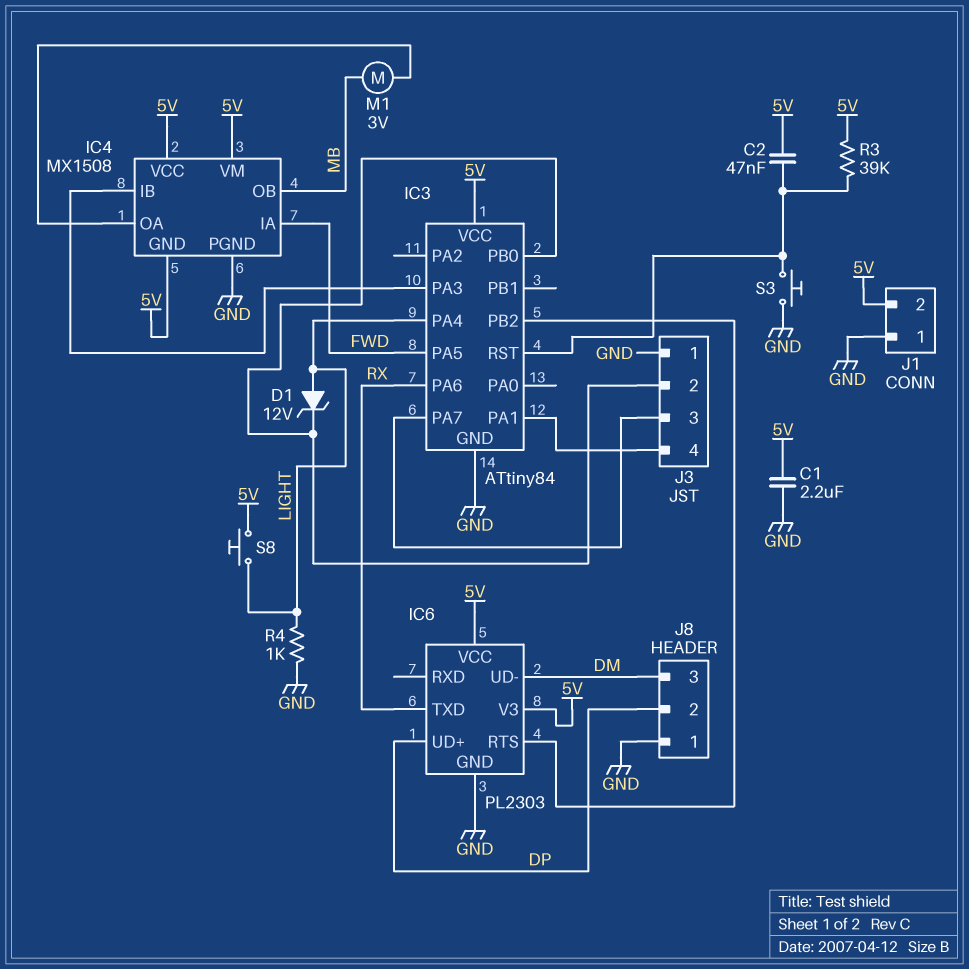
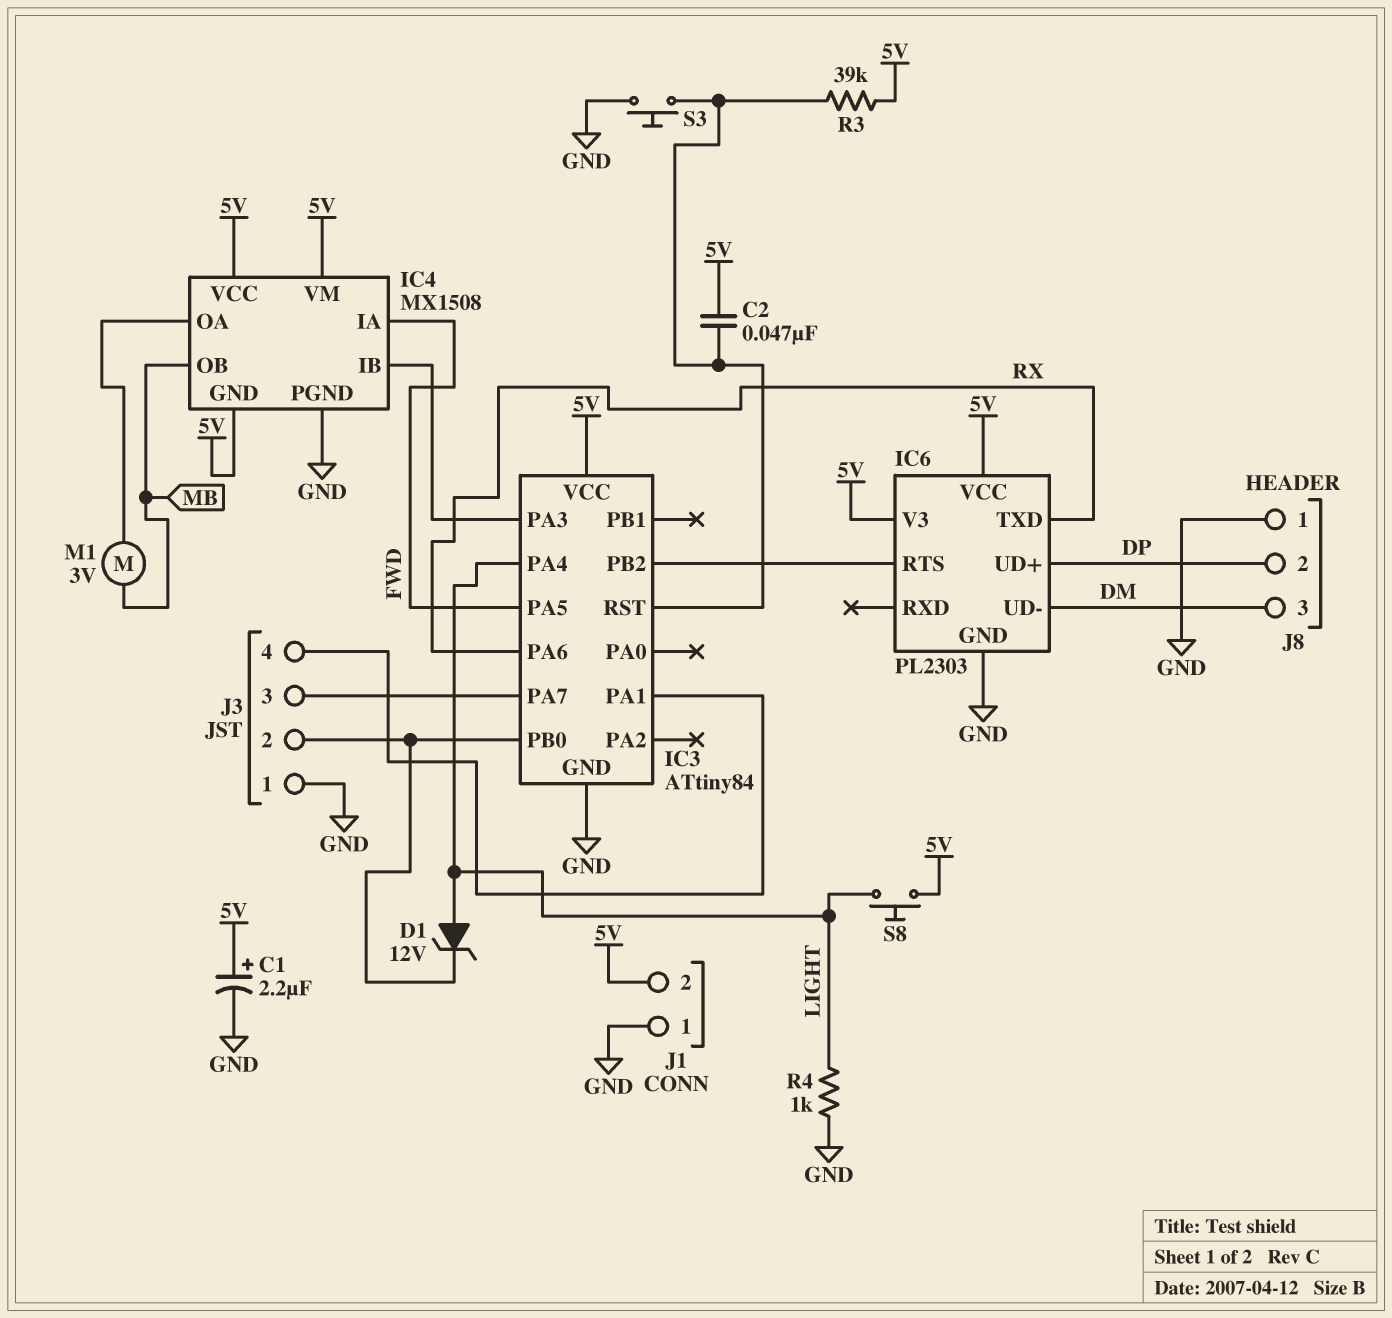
C1: 2.2uF (5V, GND) -> 2.2uF (plus 5V, minus GND)

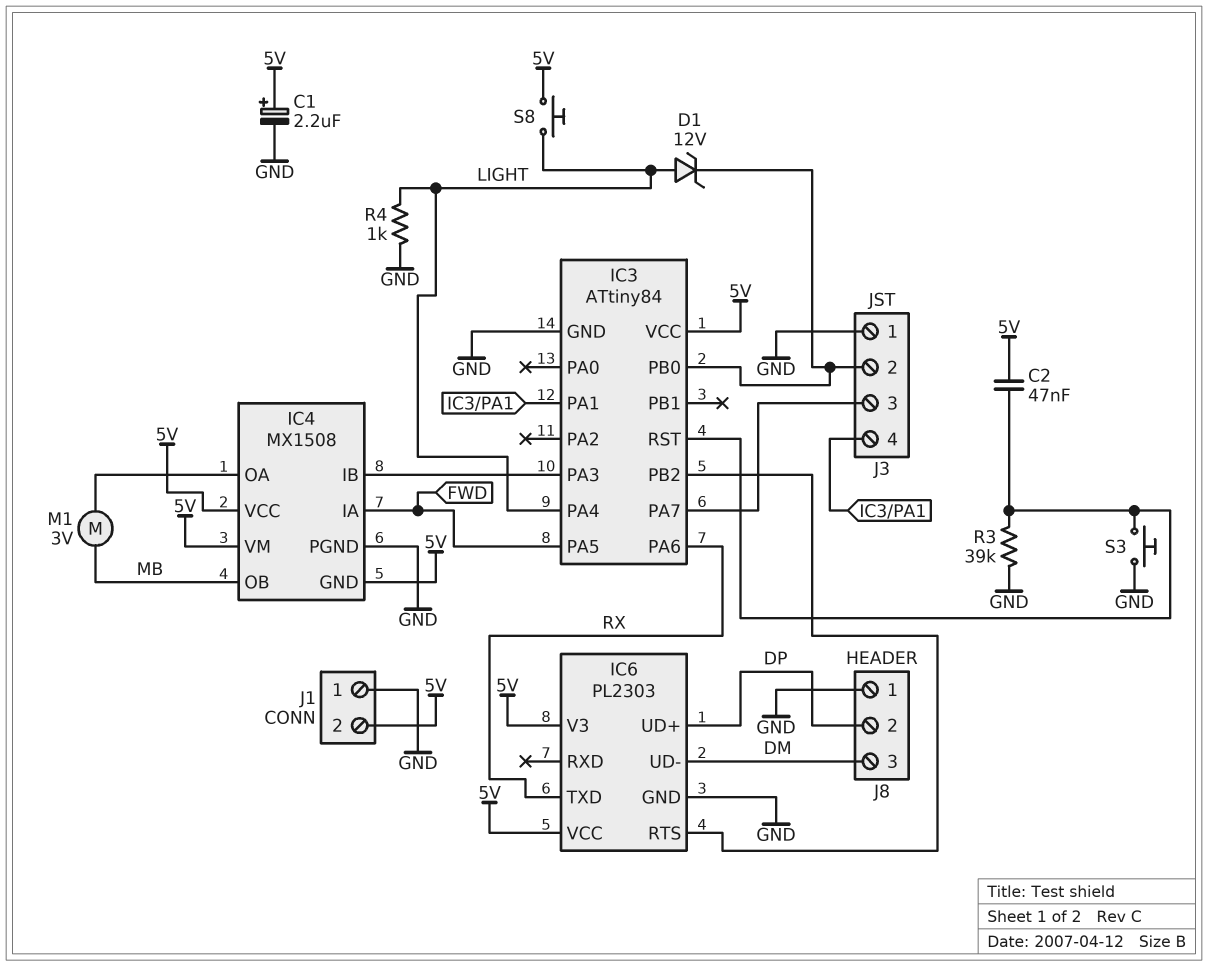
R3: 39k (5V, IC3/RST) -> 39k (GND, IC3/RST)

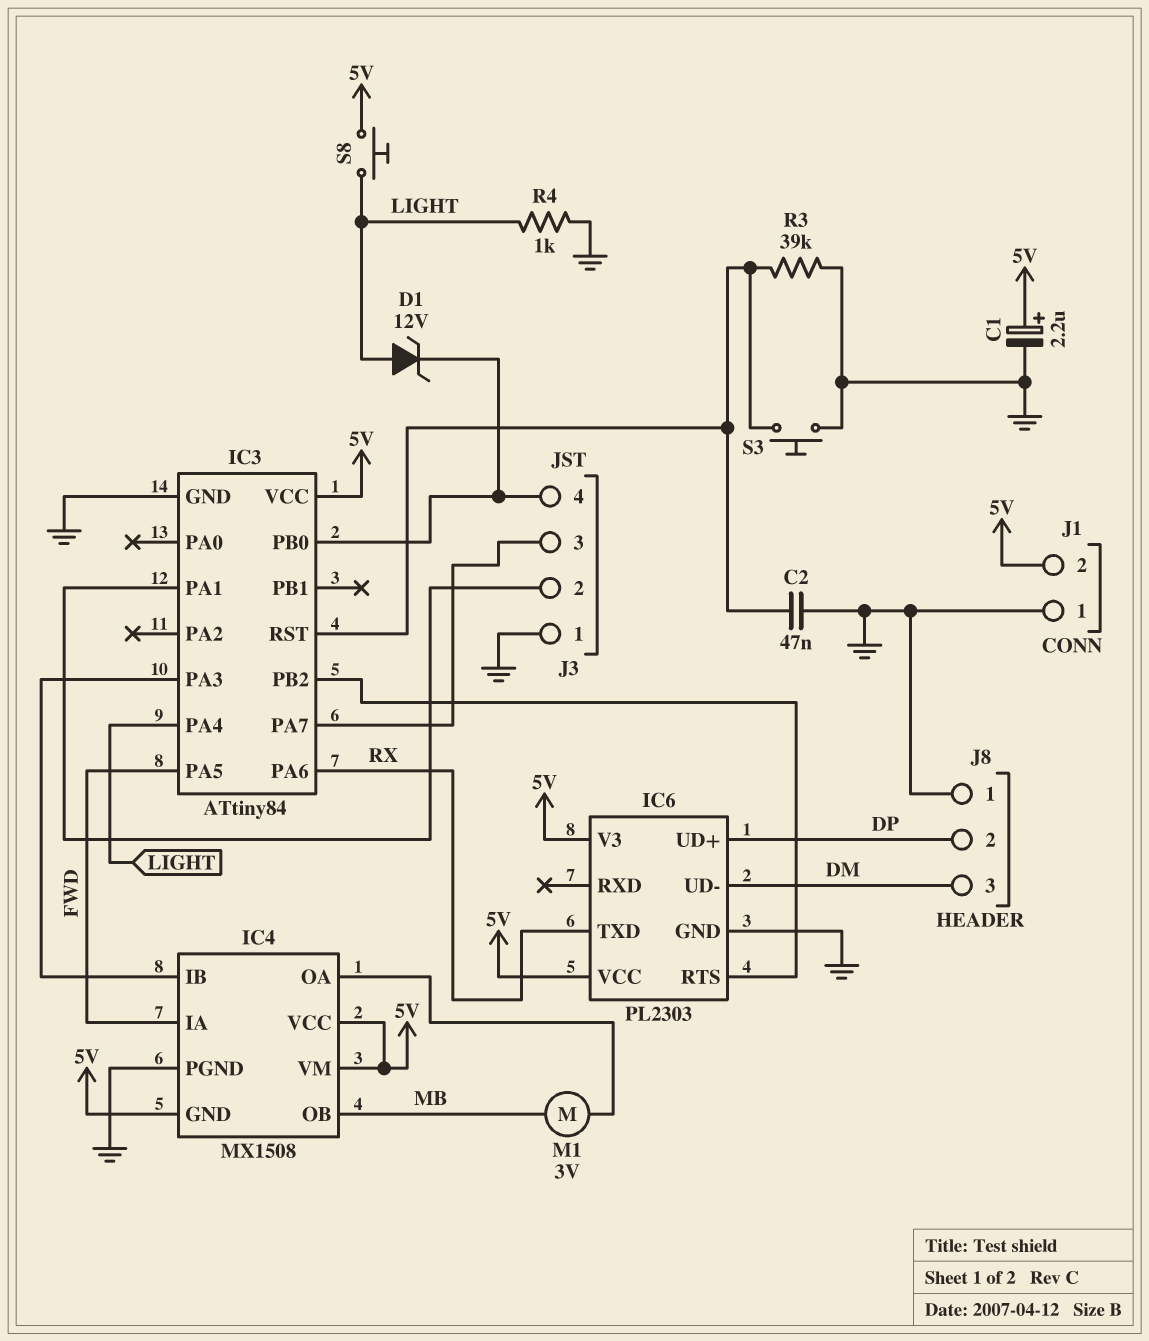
C2: 47nF (5V, IC3/RST) -> 47nF (GND, IC3/RST)
J3 pin 2: IC3/PB0 -> IC3/PA1
J3 pin 4: IC3/PA1 -> IC3/PB0

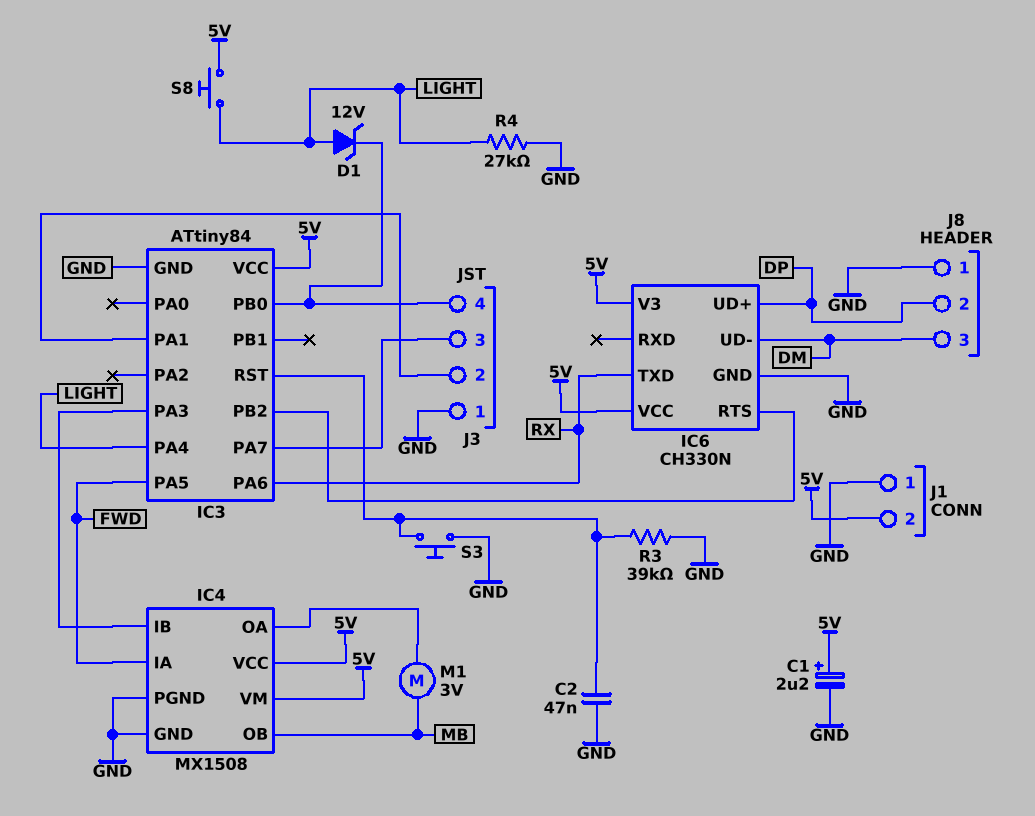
IC4 pin GND: 5V -> GND
IC6: PL2303 -> CH330N
R4: 1k (GND, LIGHT) -> 27k (GND, LIGHT)

